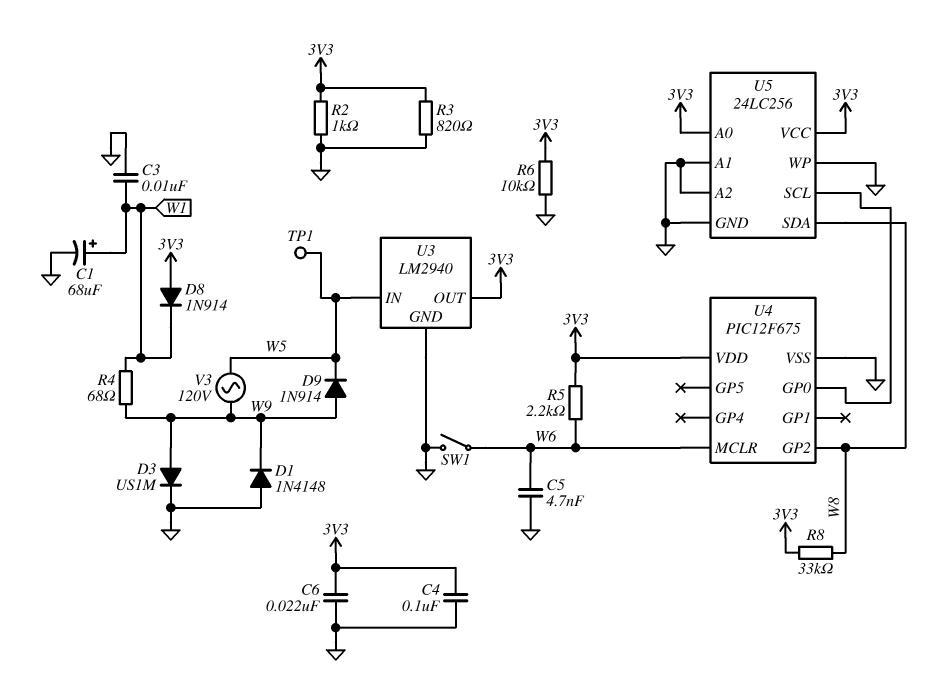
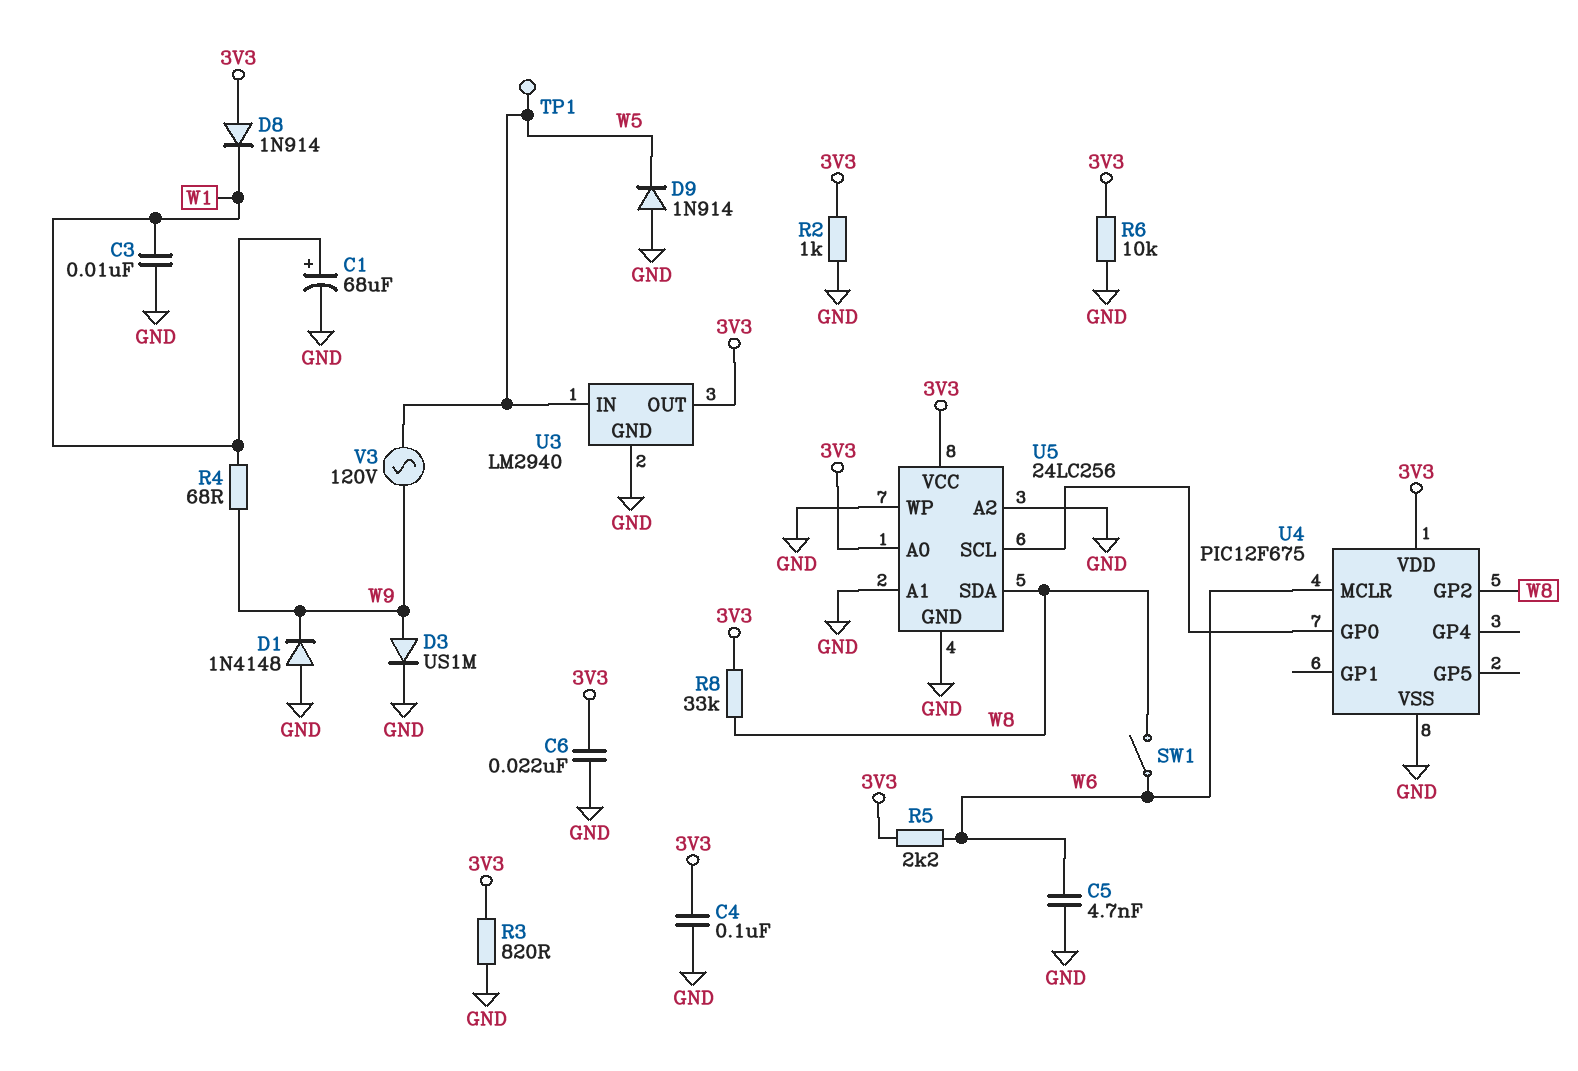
D9: diode 1N914 (A W9, K W5) -> diode 1N914 (A GND, K W5)
SW1: switch (GND, W6) -> switch (W6, W8)

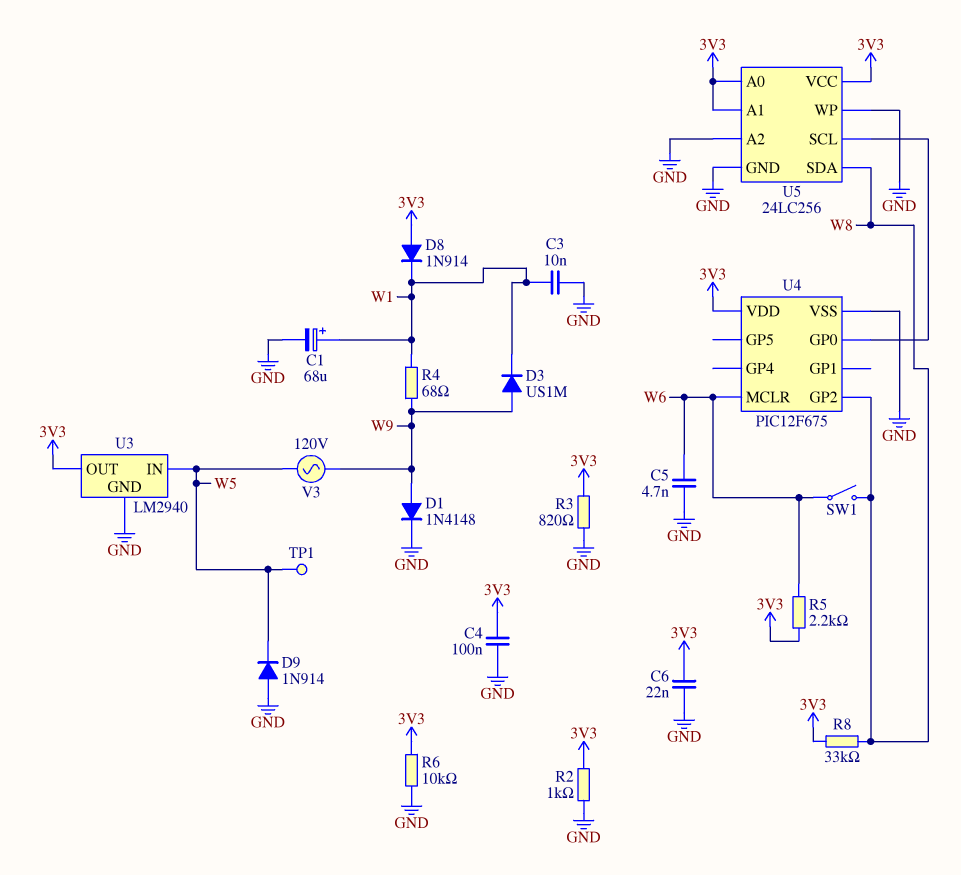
D1: diode 1N4148 (A GND, K W9) -> diode 1N4148 (A W9, K GND)
D3: diode US1M (A W9, K GND) -> diode US1M (A W9, K W1)
U5 pin A1: GND -> 3V3

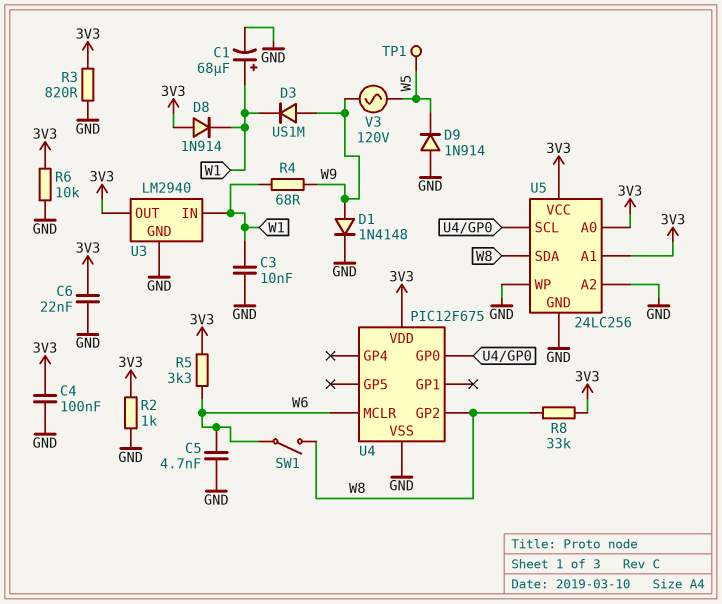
R5: 2.2k (3V3, W6) -> 3.3k (3V3, W6)
U3 pin IN: W5 -> W1

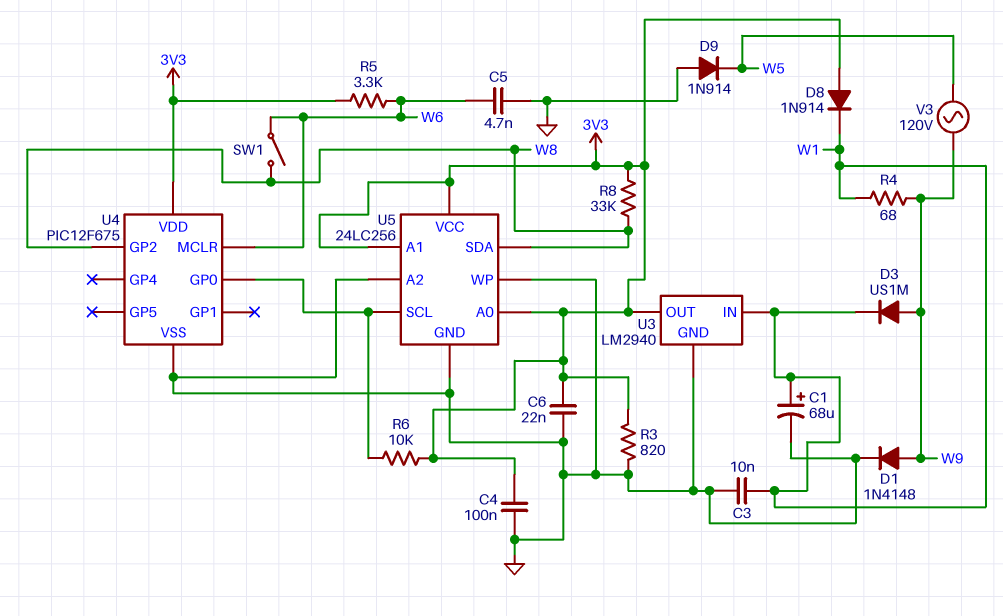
R2: 1k (3V3, GND) -> none
R6: 10k (3V3, GND) -> 10k (3V3, U4/GP0)
TP1: test point (W5) -> none

